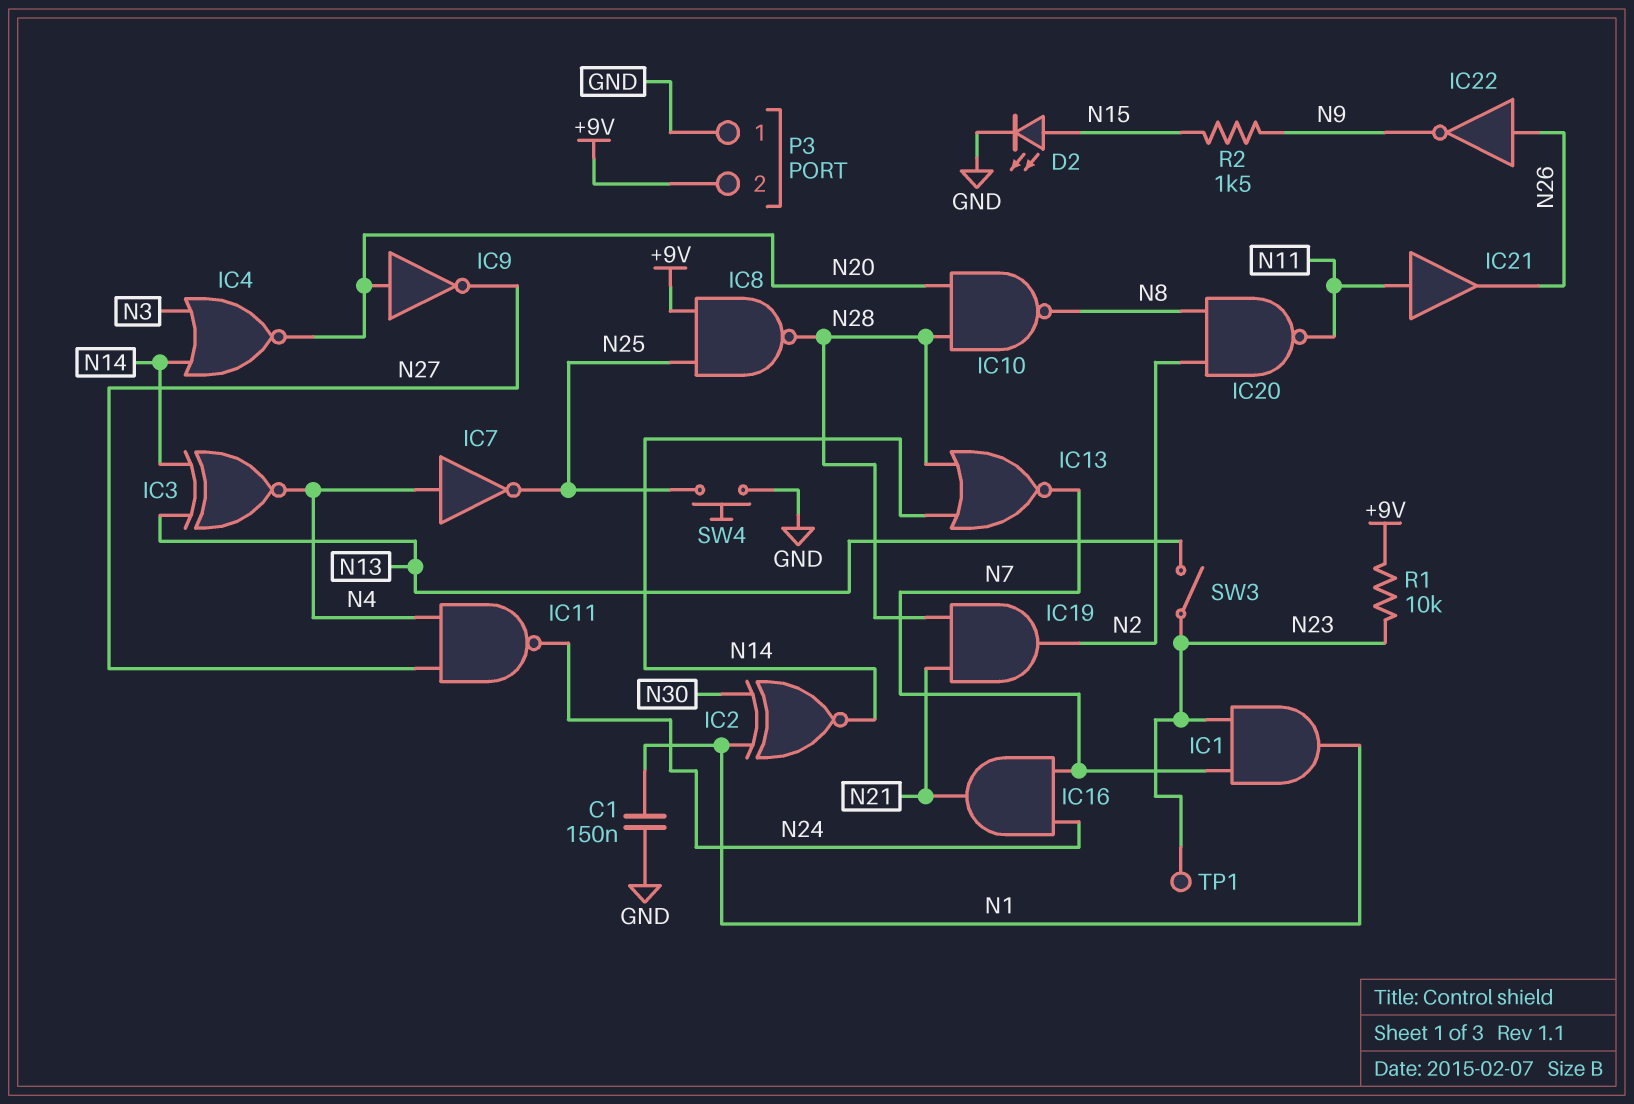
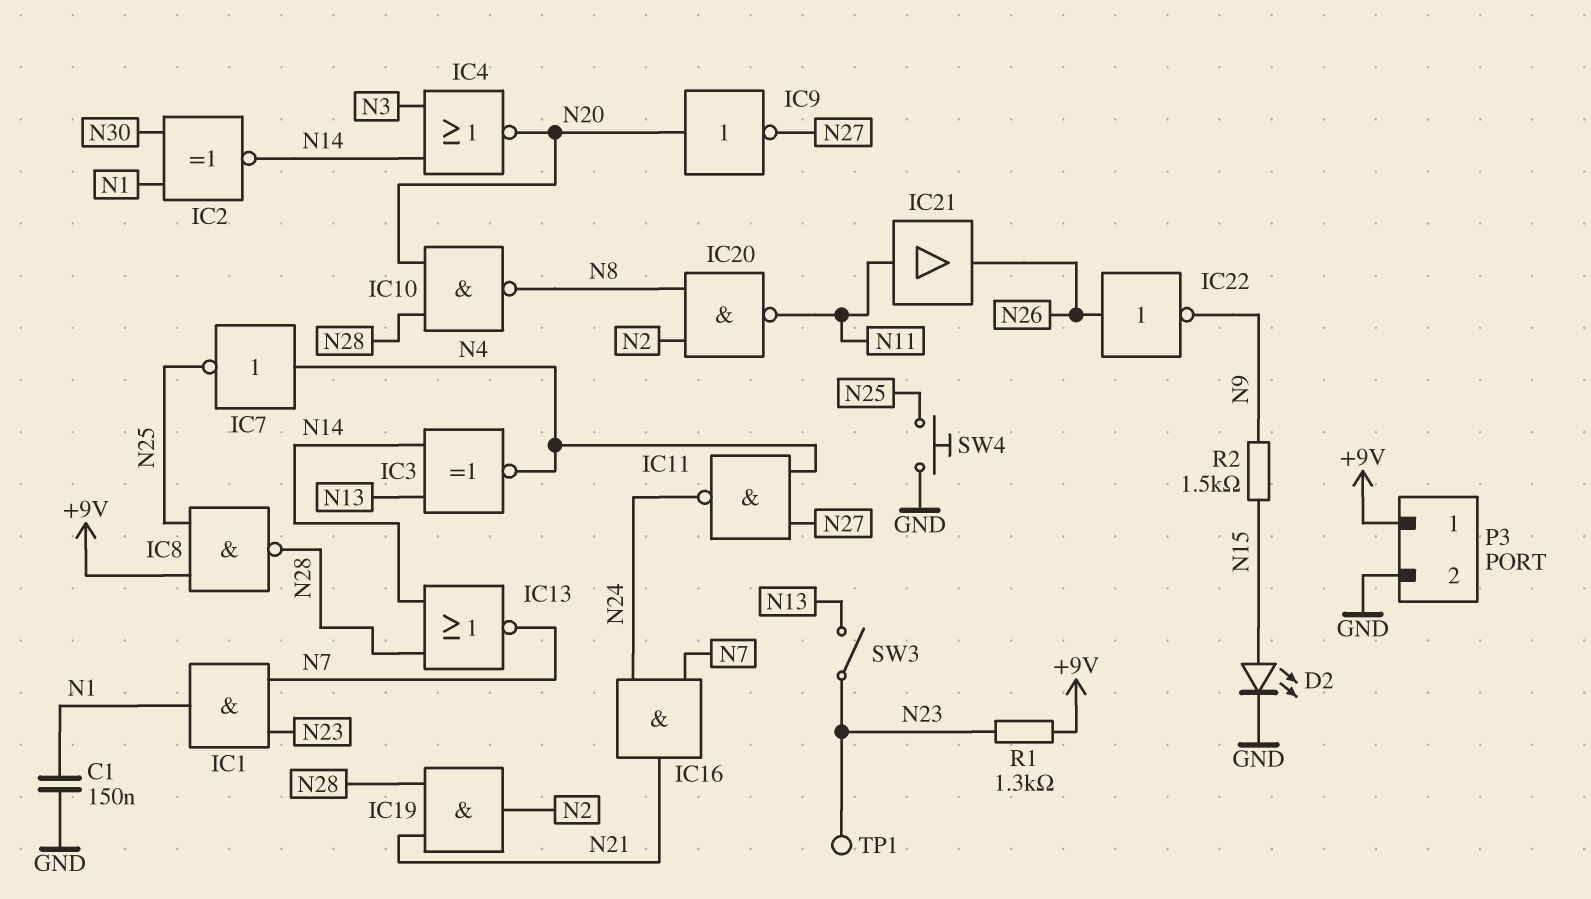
P3 pin 1: GND -> +9V
P3 pin 2: +9V -> GND
R1: 10k (+9V, N23) -> 1.3k (+9V, N23)

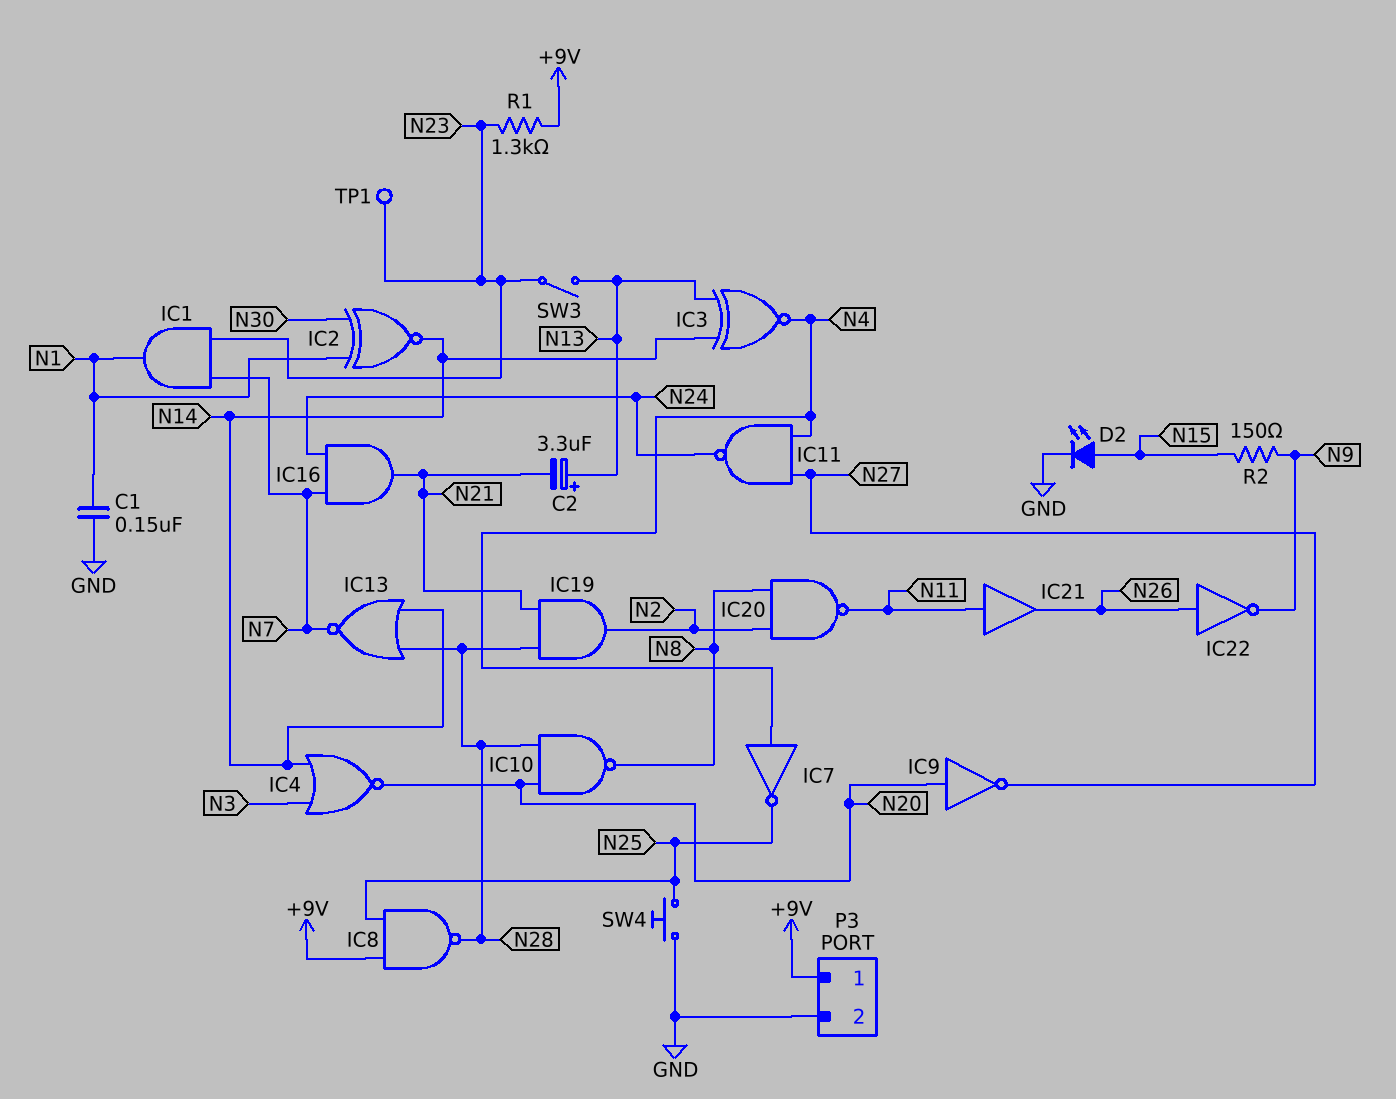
C2: none -> 3.3uF (plus N13, minus N21)
R2: 1.5k (N9, N15) -> 150 (N9, N15)

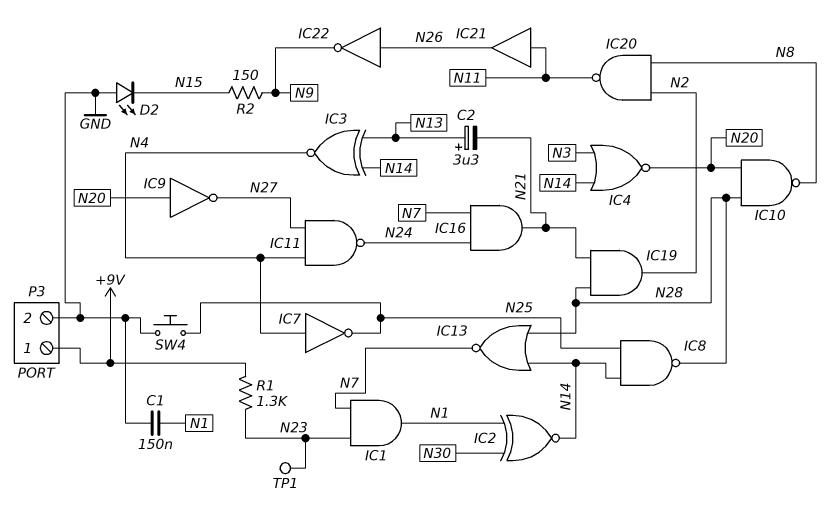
D2: LED (A N15, K GND) -> LED (A GND, K N15)
IC8: NAND (in +9V, in N25, out N28) -> NAND (in N14, in N25, out N28)
SW3: switch (N13, N23) -> none

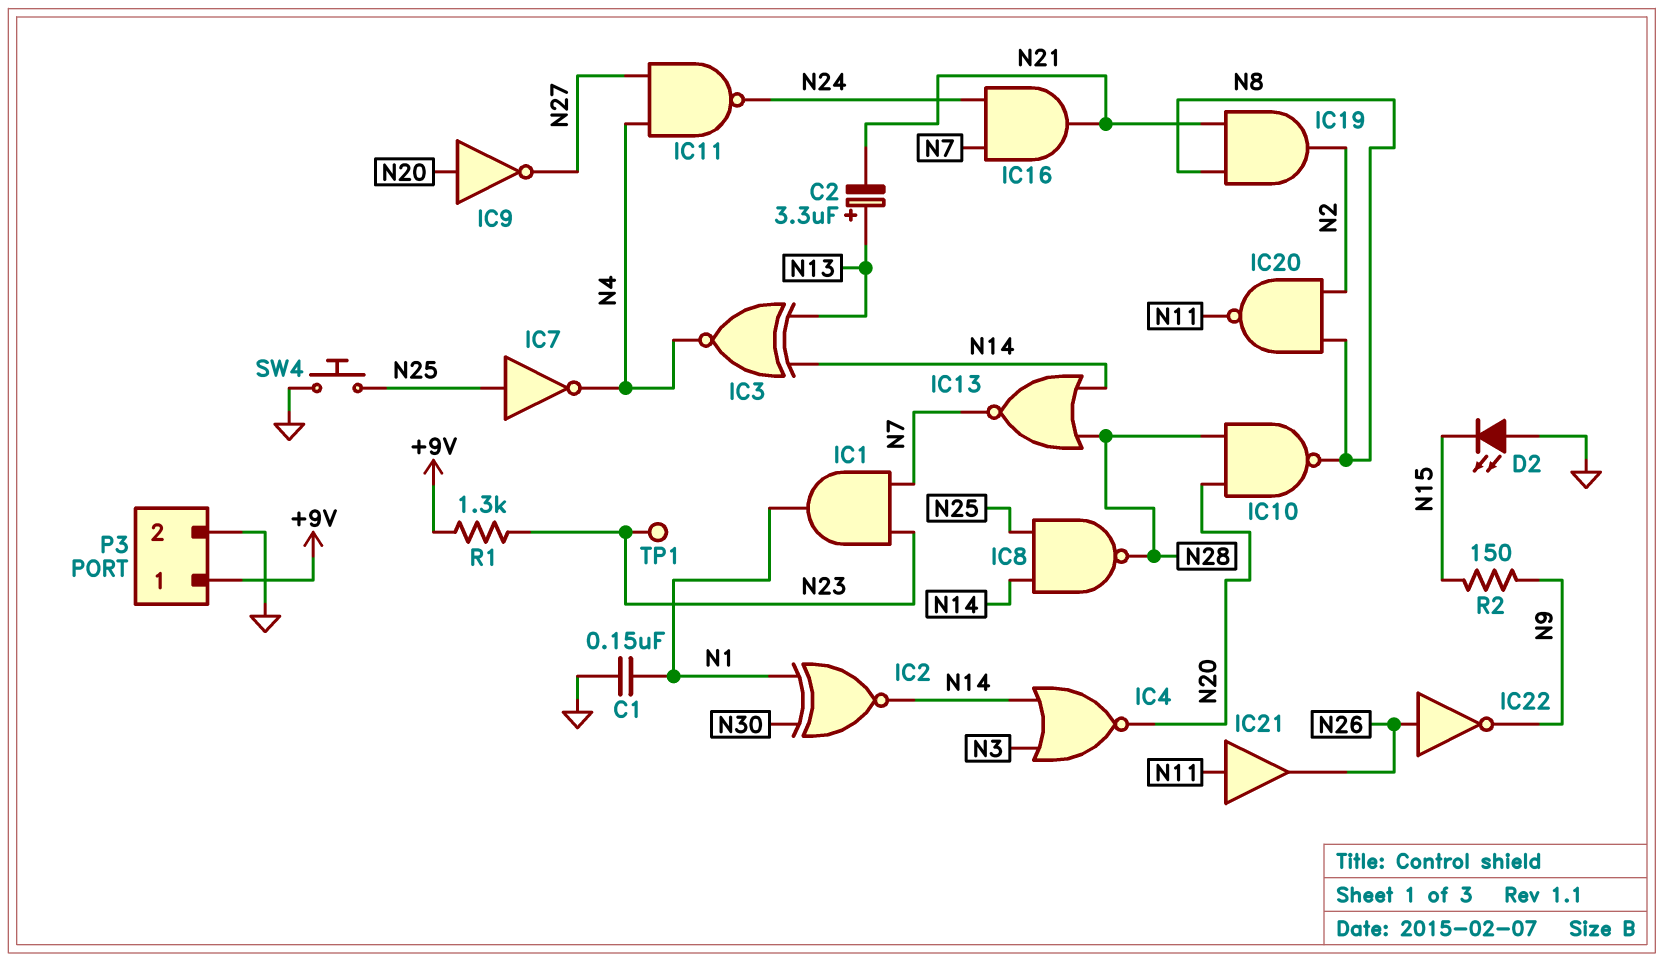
IC7: NOT (in N4, out N25) -> NOT (in N25, out N4)
IC19: AND (in N21, in N28, out N2) -> AND (in N8, in N21, out N2)

